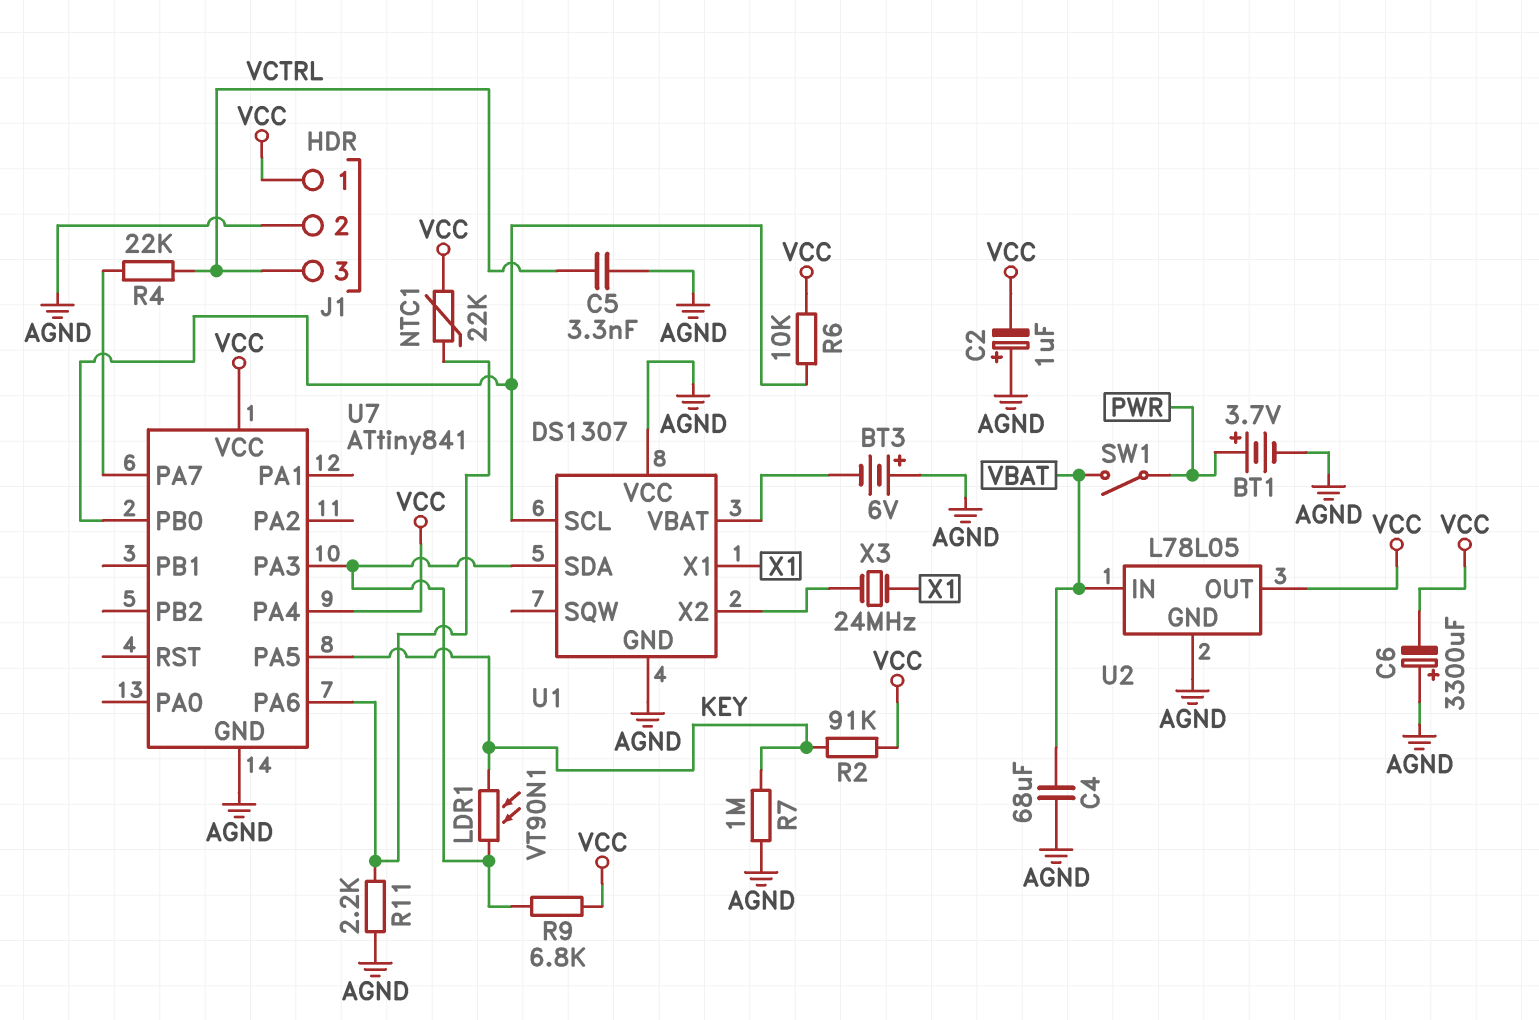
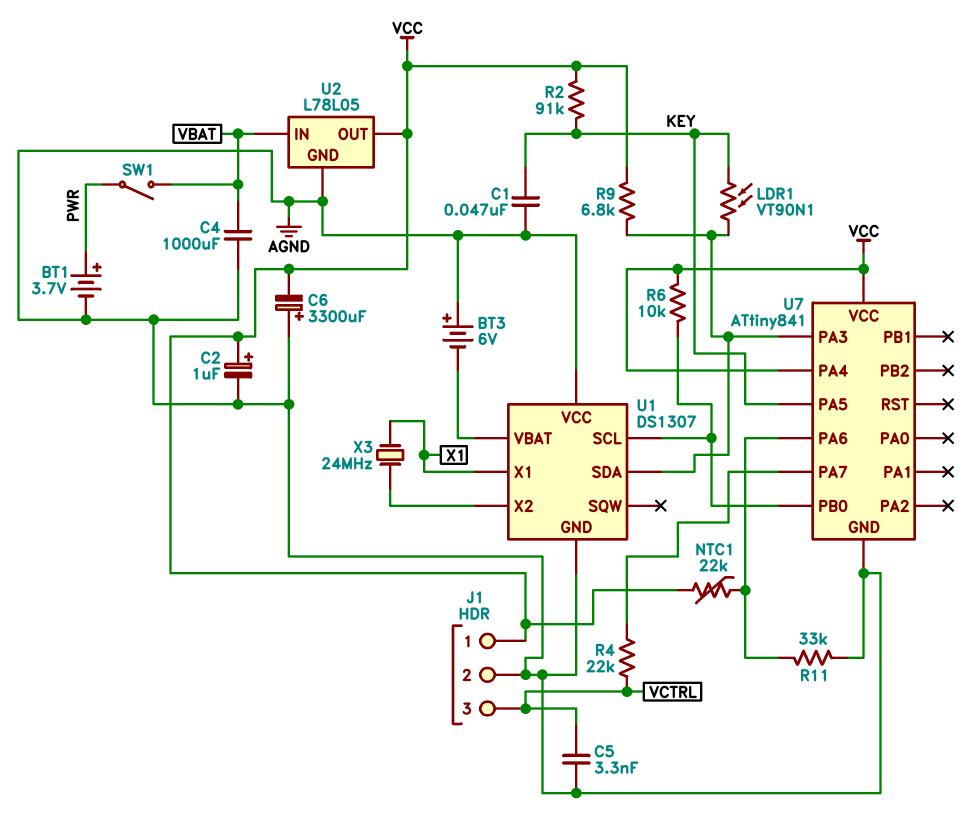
C1: none -> 47nF (AGND, KEY)
C2: 1uF (plus AGND, minus VCC) -> 1uF (plus VCC, minus AGND)
C4: 68uF (AGND, VBAT) -> 1000uF (AGND, VBAT)
R7: 1M (AGND, KEY) -> none
R11: 2.2k (AGND, U7/PA6) -> 33k (AGND, U7/PA6)

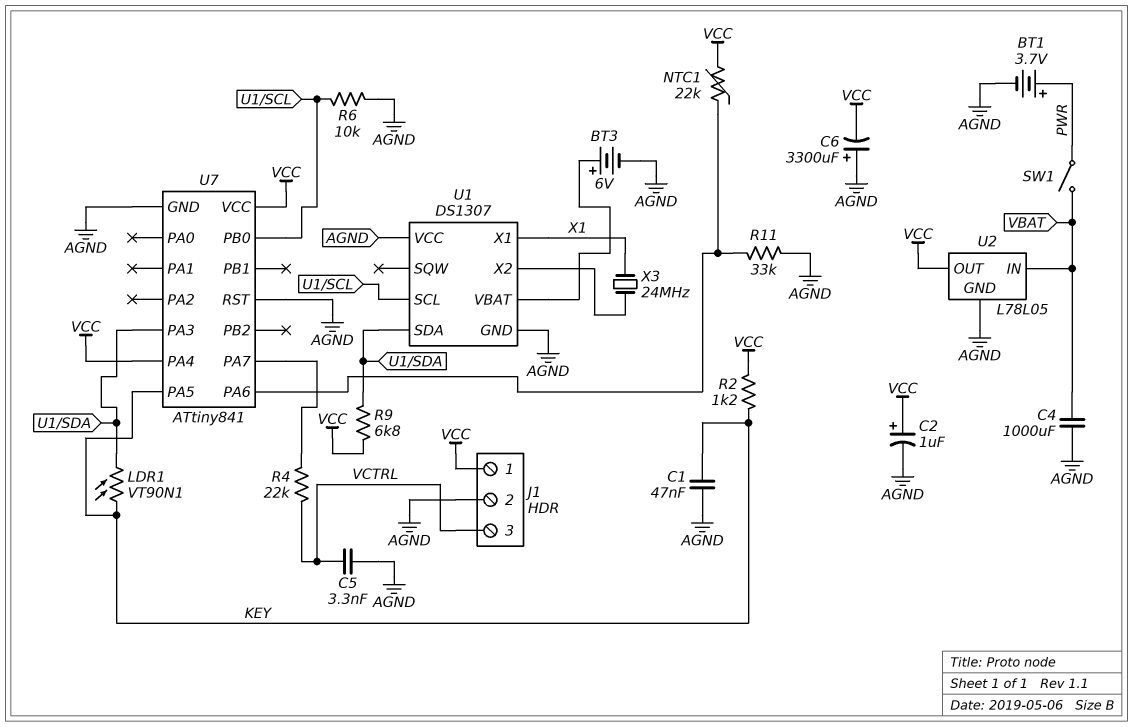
BT3: 6V (plus AGND, minus U1/VBAT) -> 6V (plus U1/VBAT, minus AGND)
R2: 91k (KEY, VCC) -> 1.2k (KEY, VCC)
R6: 10k (U1/SCL, VCC) -> 10k (AGND, U1/SCL)
U7 pin RST: none -> AGND

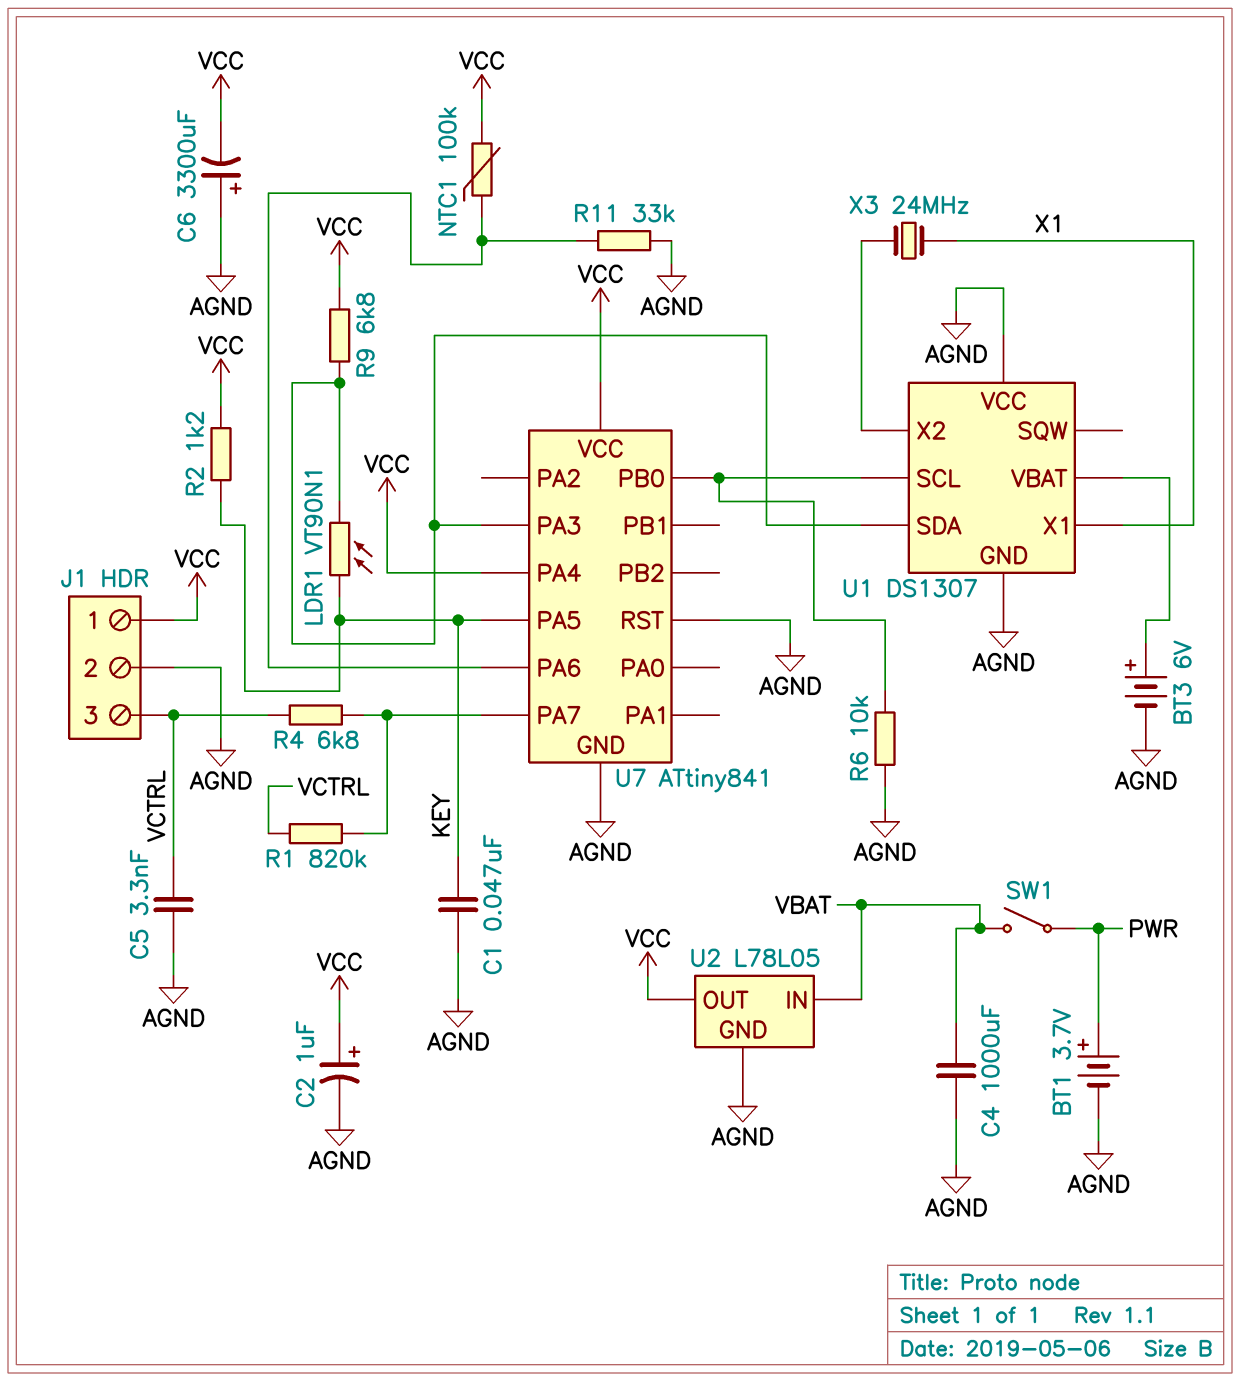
NTC1: 22k (U7/PA6, VCC) -> 100k (U7/PA6, VCC)
R1: none -> 820k (U7/PA7, VCTRL)
R4: 22k (U7/PA7, VCTRL) -> 6.8k (U7/PA7, VCTRL)

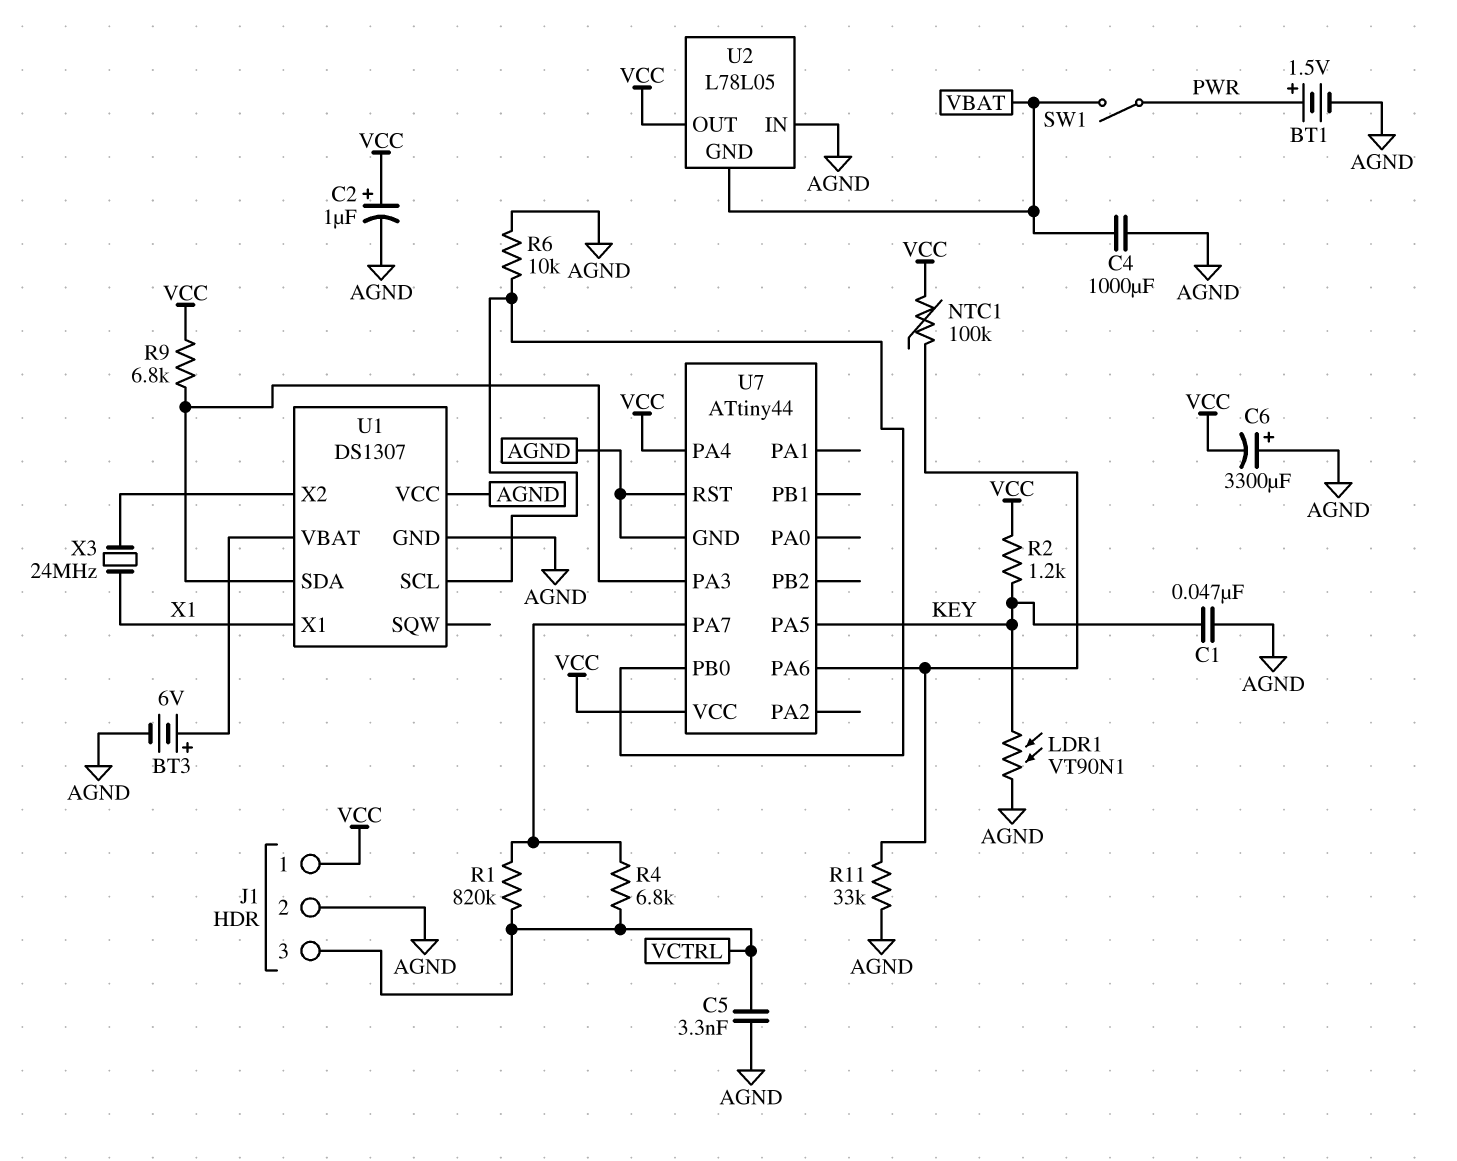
BT1: 3.7V (plus PWR, minus AGND) -> 1.5V (plus PWR, minus AGND)
LDR1: VT90N1 (KEY, U1/SDA) -> VT90N1 (AGND, KEY)
U2 pin GND: AGND -> VBAT
U2 pin IN: VBAT -> AGND
U7: ATtiny841 -> ATtiny44

